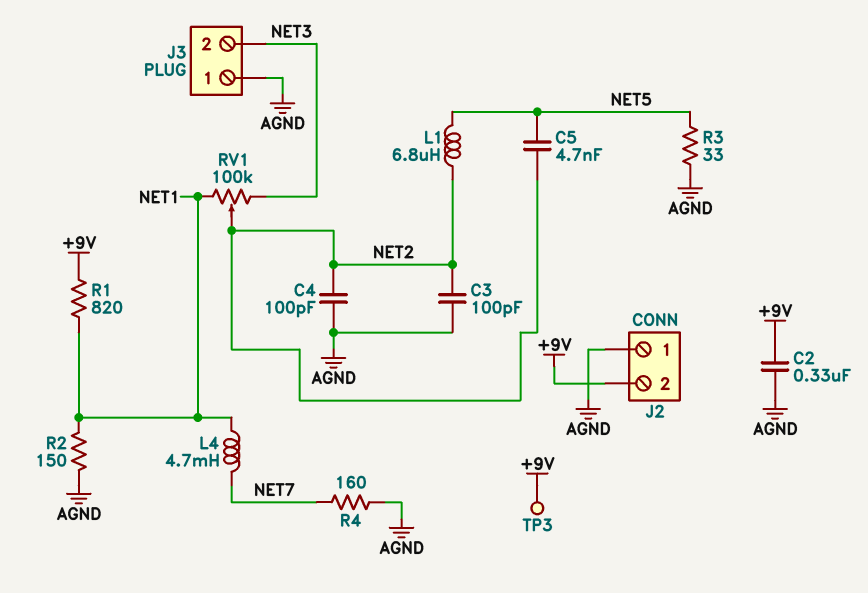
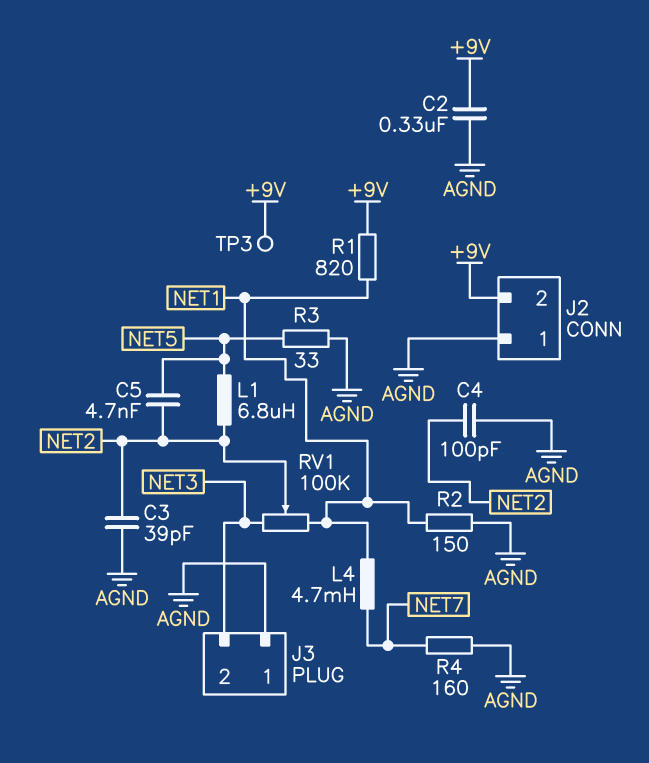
C3: 100pF (AGND, NET2) -> 39pF (AGND, NET2)

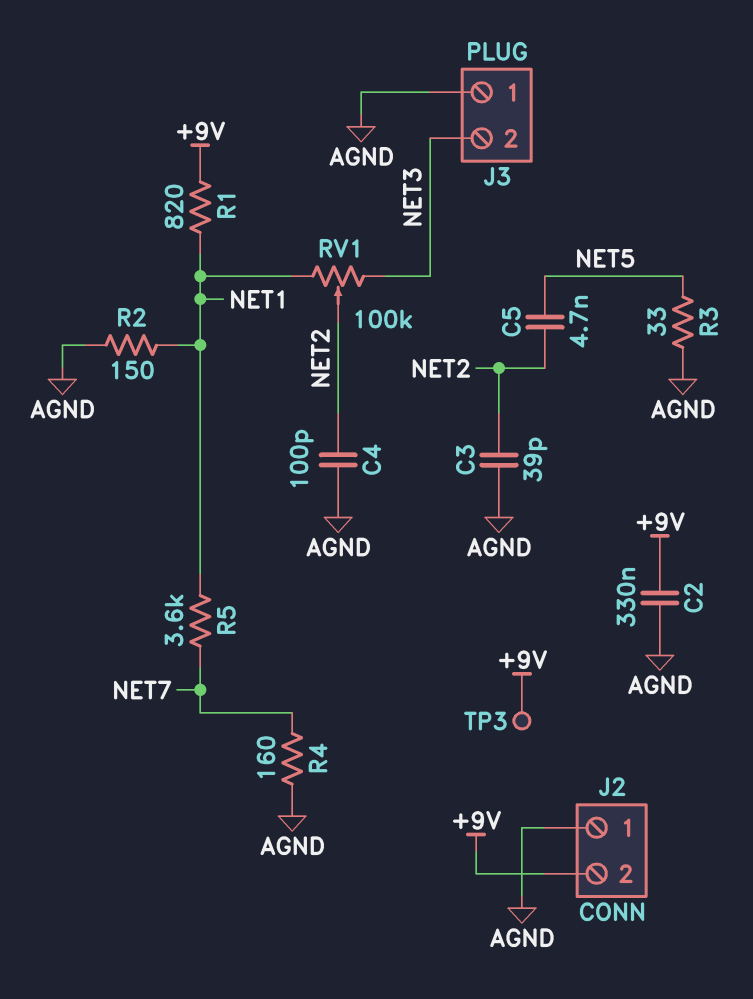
L1: 6.8uH (NET2, NET5) -> none
L4: 4.7mH (NET1, NET7) -> none
R5: none -> 3.6k (NET1, NET7)

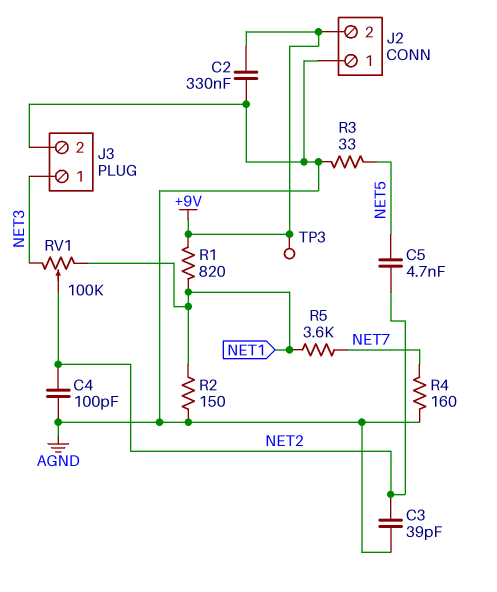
J3 pin 1: AGND -> NET3
J3 pin 2: NET3 -> AGND

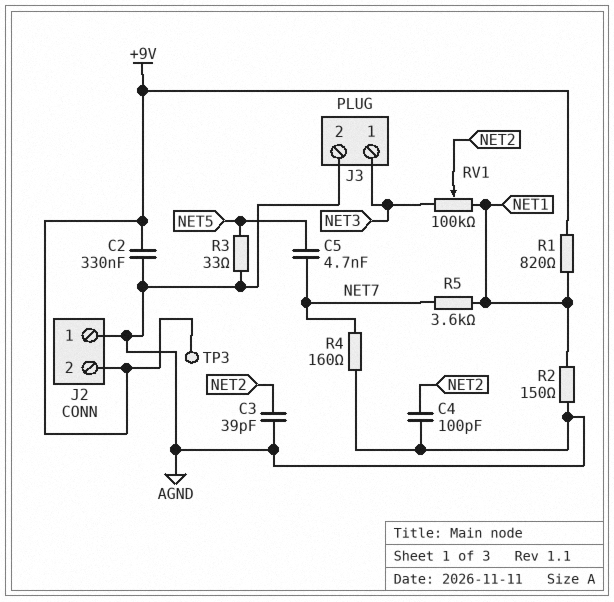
C5: 4.7nF (NET2, NET5) -> 4.7nF (NET5, NET7)

